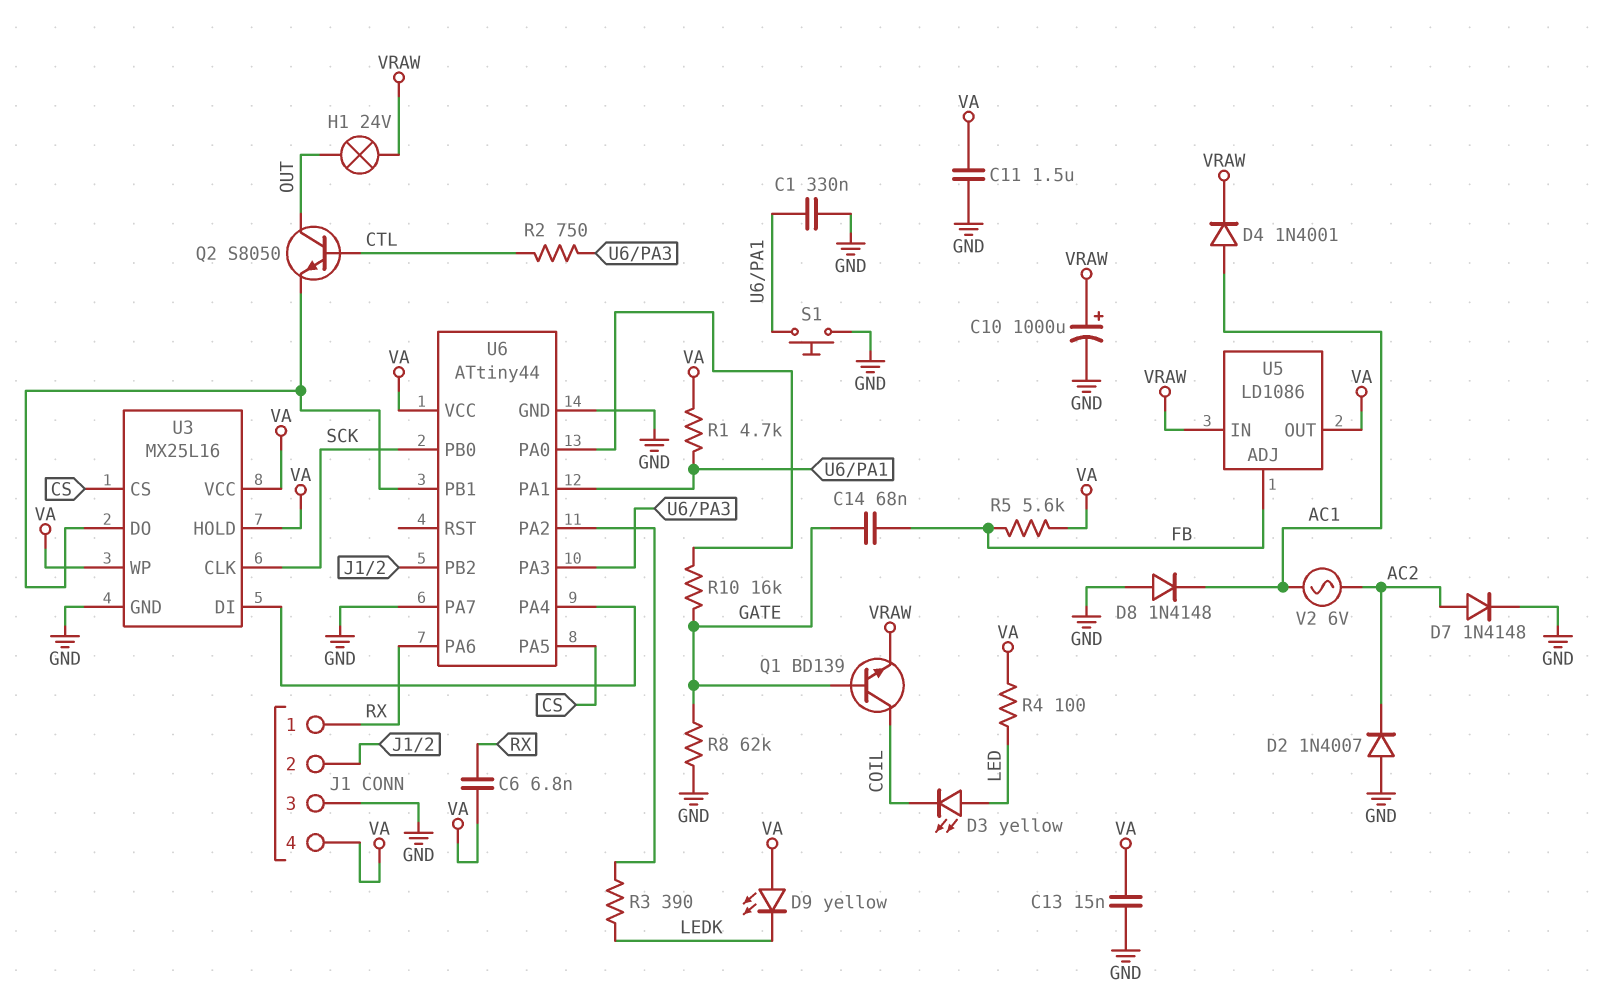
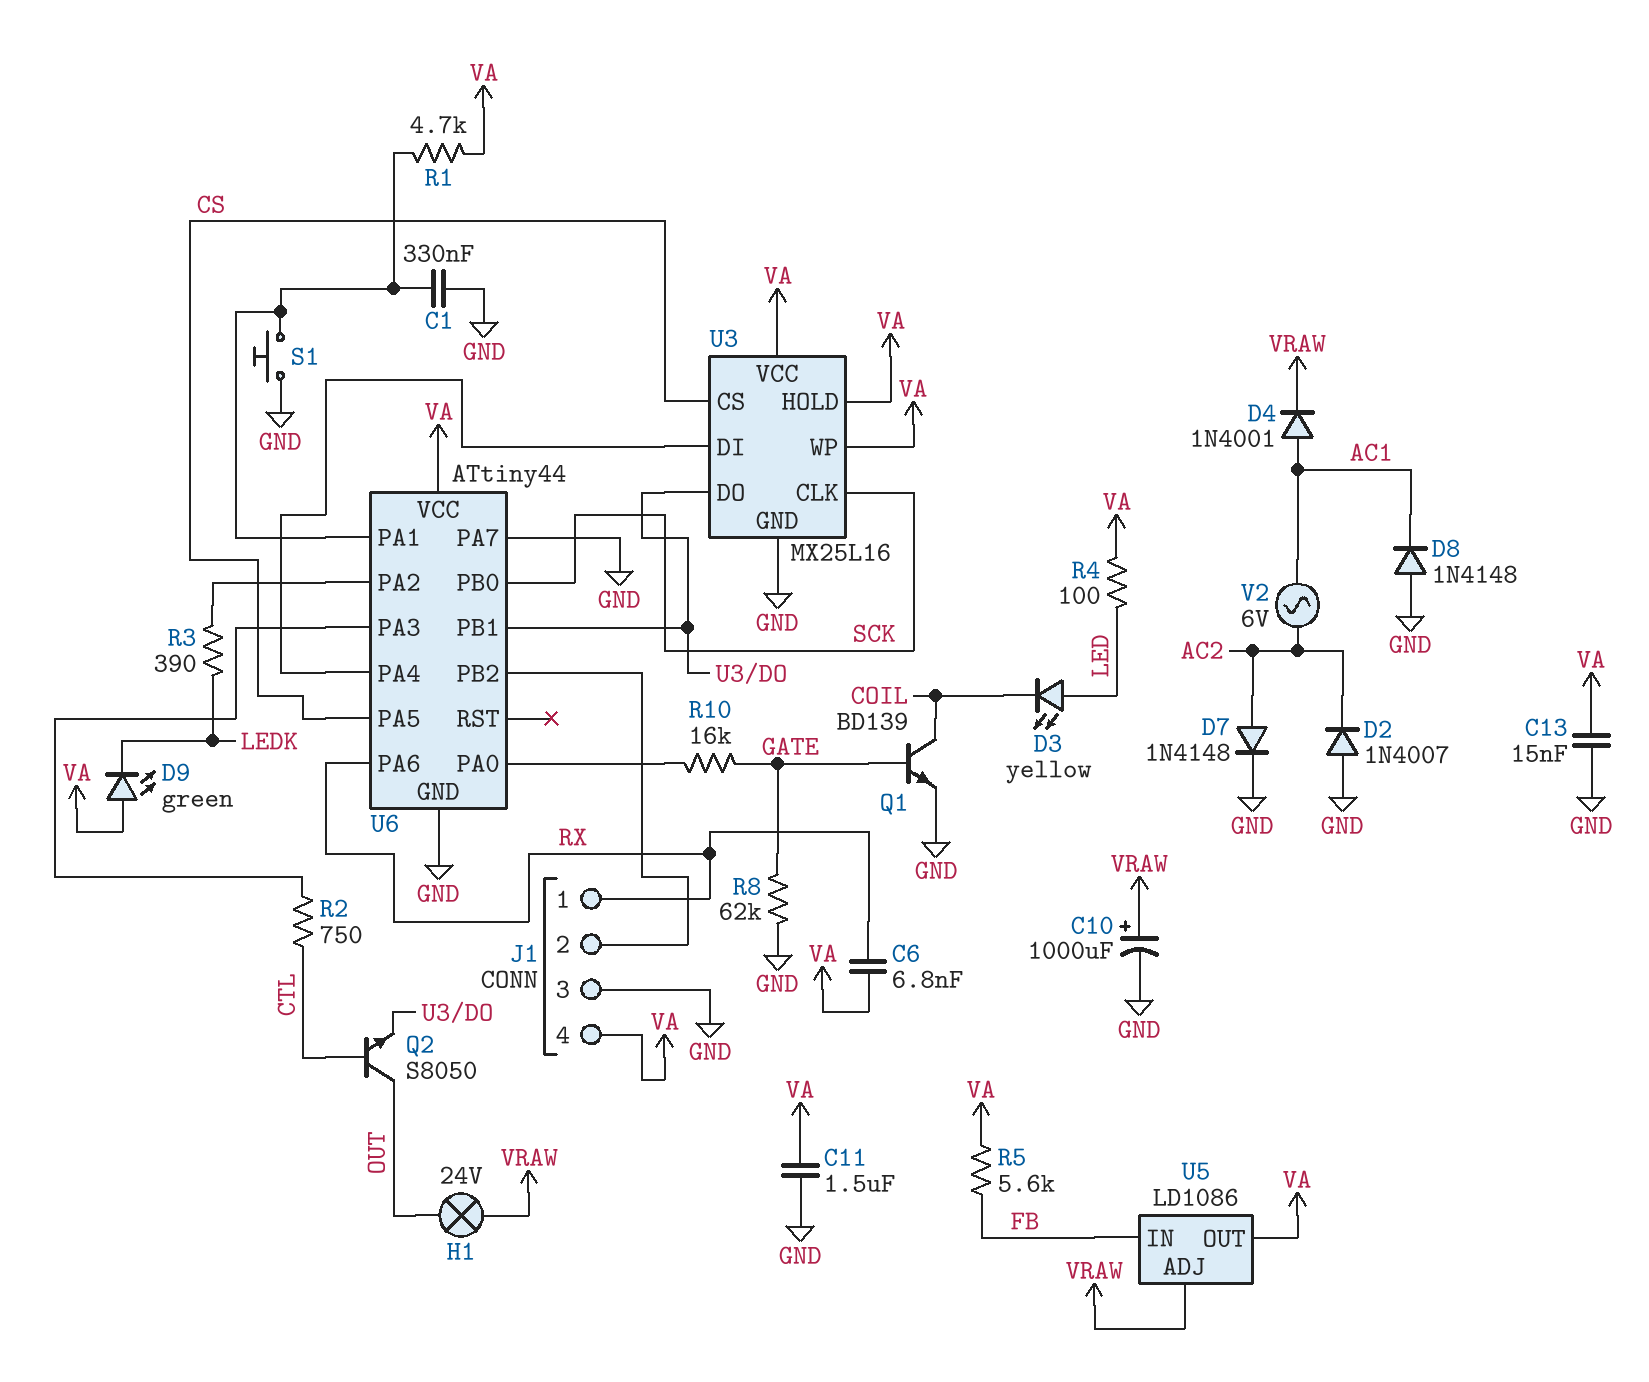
C14: 68nF (FB, GATE) -> none
D9: LED yellow (A VA, K LEDK) -> LED green (A VA, K LEDK)
Q1: NPN BD139 (B GATE, C COIL, E VRAW) -> NPN BD139 (B GATE, C COIL, E GND)
U5 pin ADJ: FB -> VRAW
U5 pin IN: VRAW -> FB

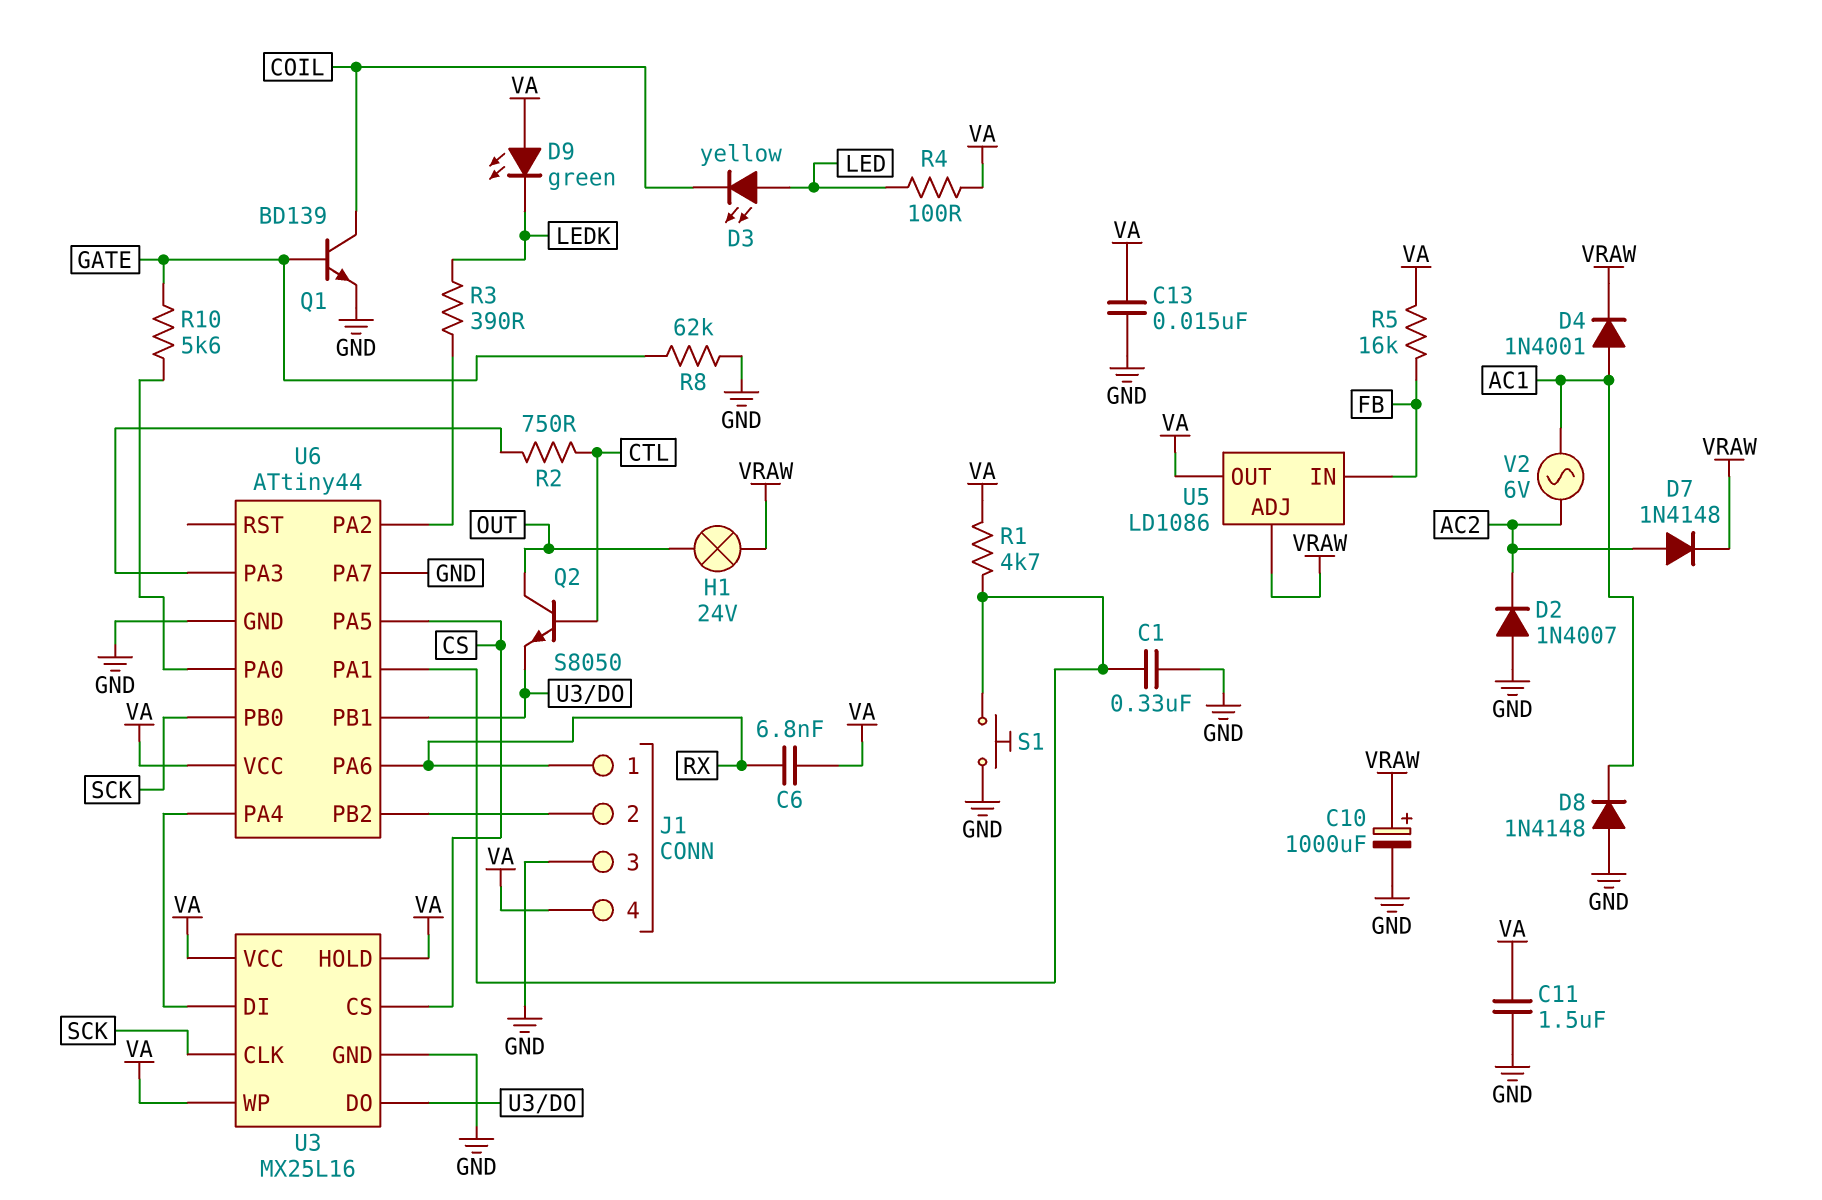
D7: diode 1N4148 (A AC2, K GND) -> diode 1N4148 (A AC2, K VRAW)
R5: 5.6k (FB, VA) -> 16k (FB, VA)
R10: 16k (GATE, U6/PA0) -> 5.6k (GATE, U6/PA0)

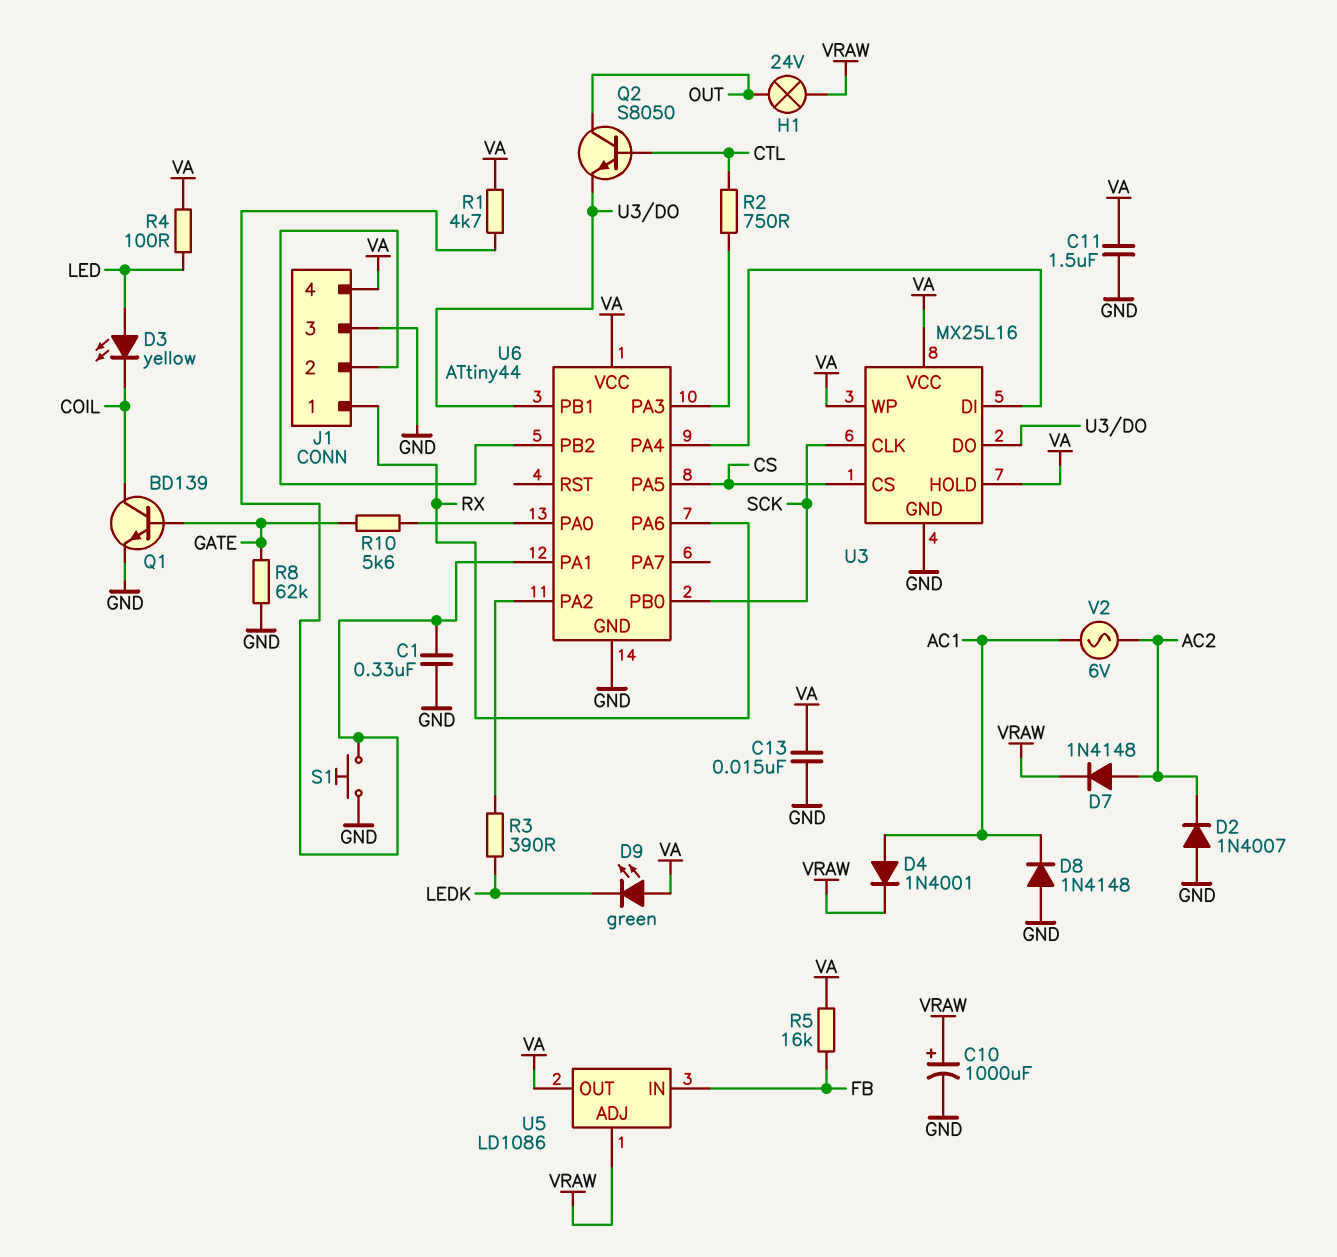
C6: 6.8nF (RX, VA) -> none
U6 pin PA7: GND -> none

